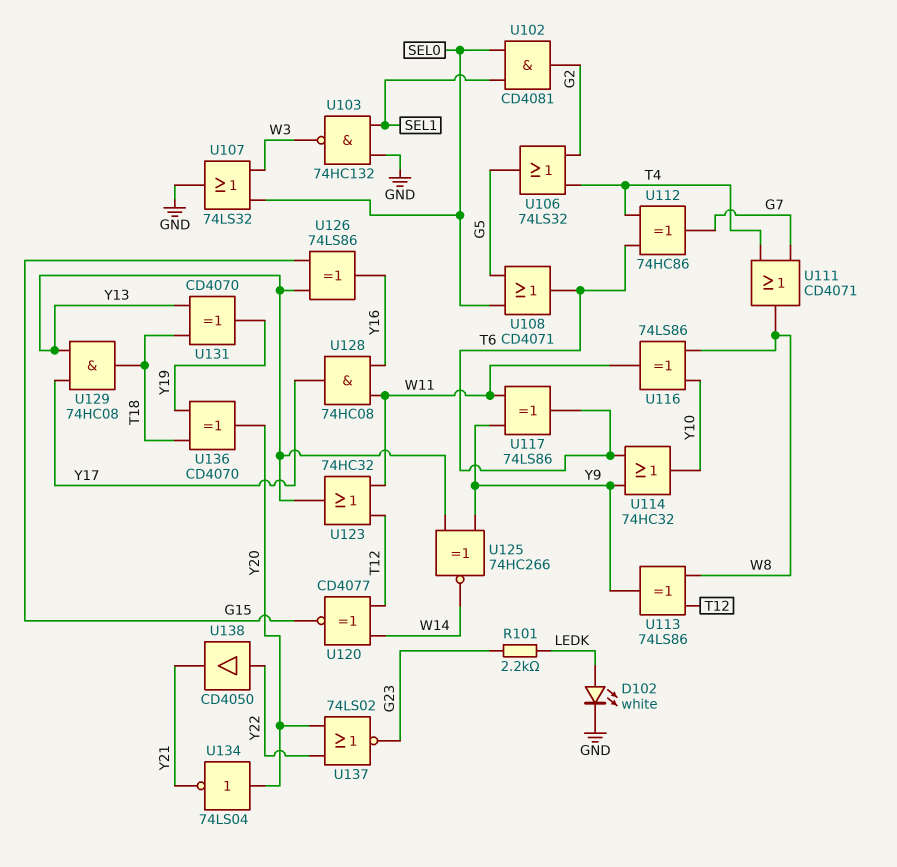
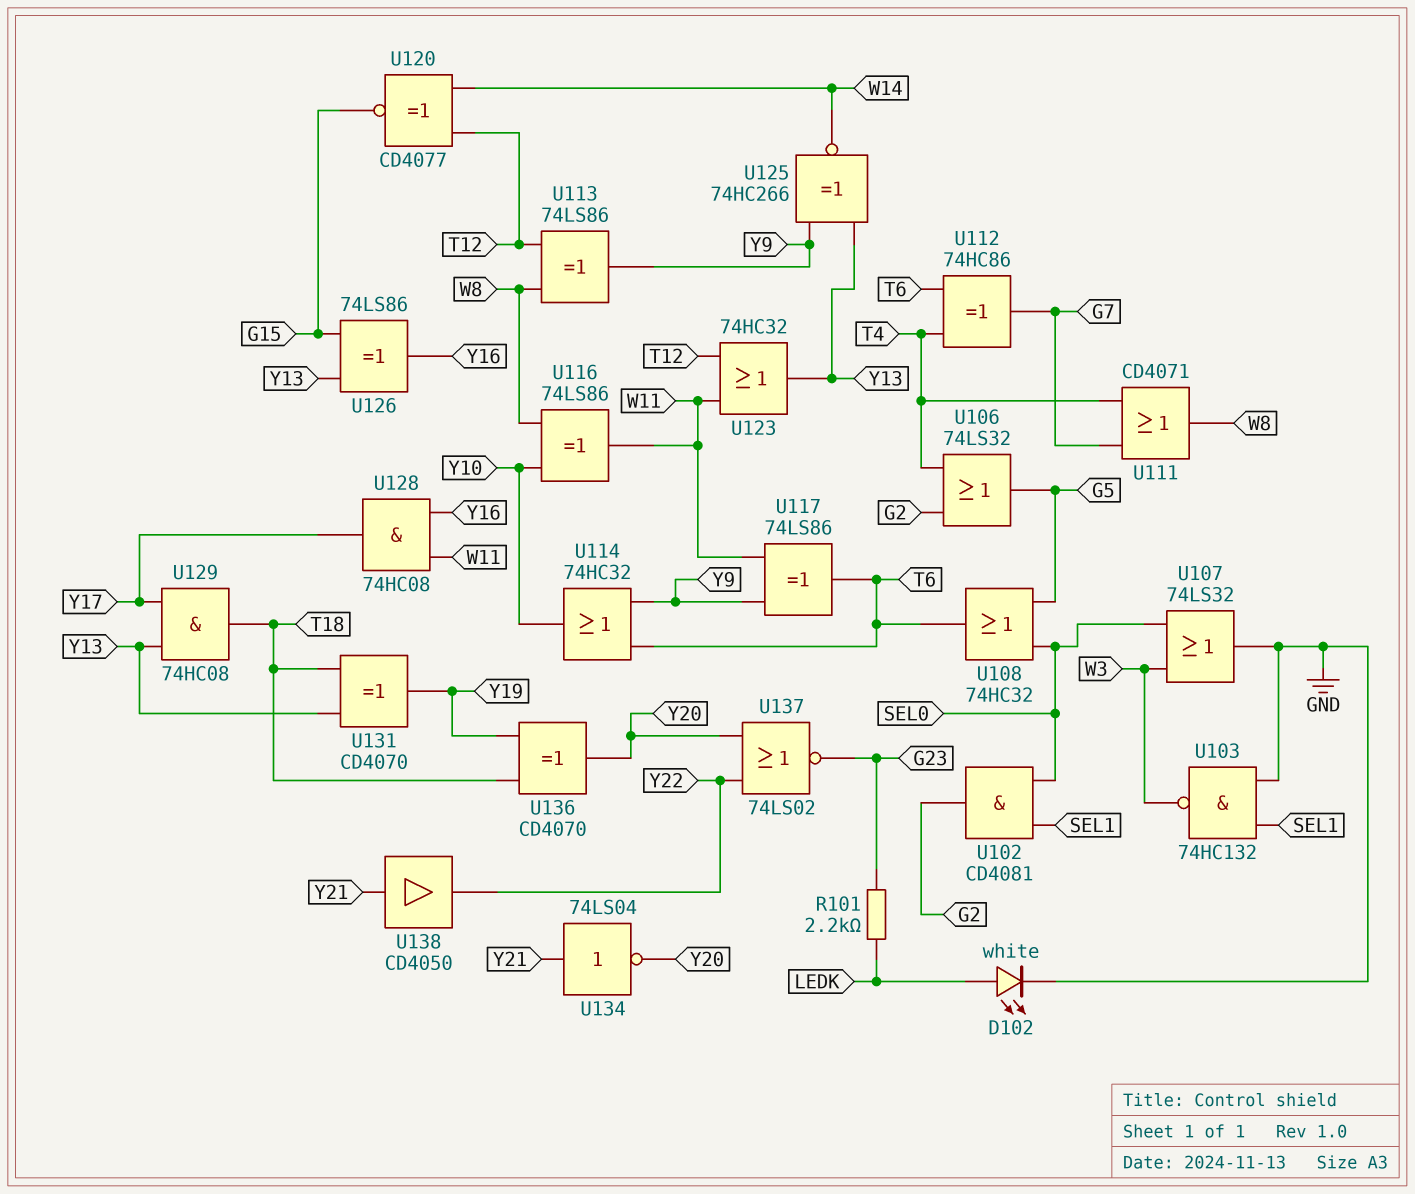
U108: OR CD4071 (in G5, in SEL0, out T6) -> OR 74HC32 (in G5, in SEL0, out T6)
U134: NOT 74LS04 (in Y20, out Y21) -> NOT 74LS04 (in Y21, out Y20)
U138: buffer CD4050 (in Y22, out Y21) -> buffer CD4050 (in Y21, out Y22)

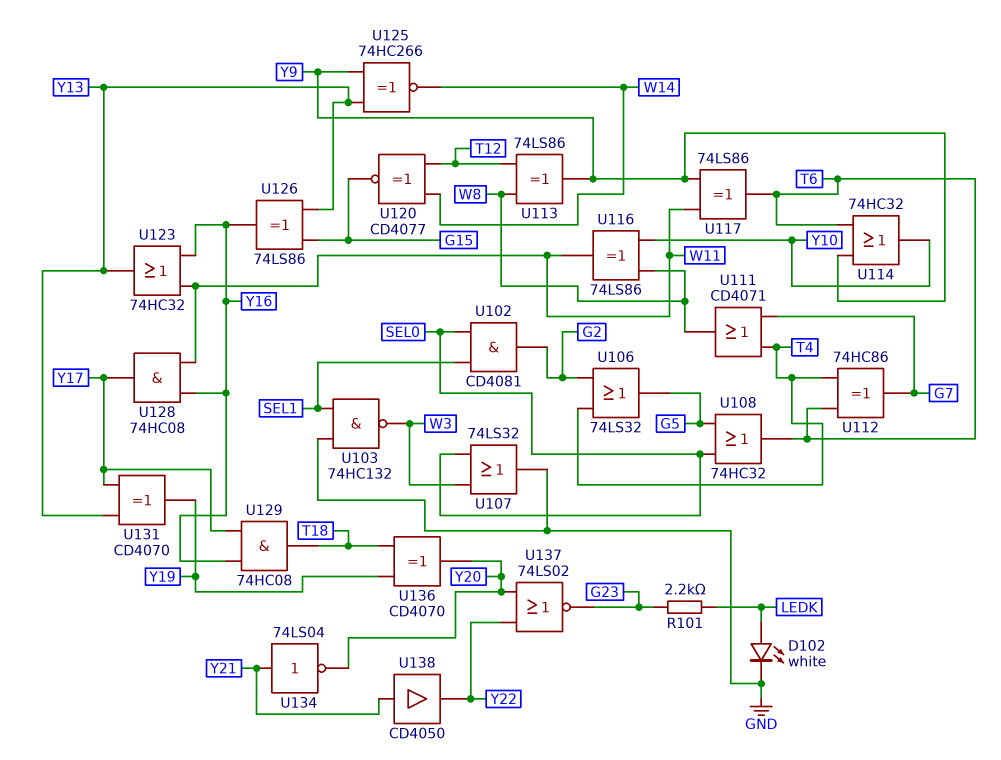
U123: OR 74HC32 (in T12, in W11, out Y13) -> OR 74HC32 (in W11, in Y16, out Y13)
U129: AND 74HC08 (in Y13, in Y17, out T18) -> AND 74HC08 (in Y16, in Y17, out T18)
U131: XOR CD4070 (in T18, in Y13, out Y19) -> XOR CD4070 (in Y13, in Y17, out Y19)

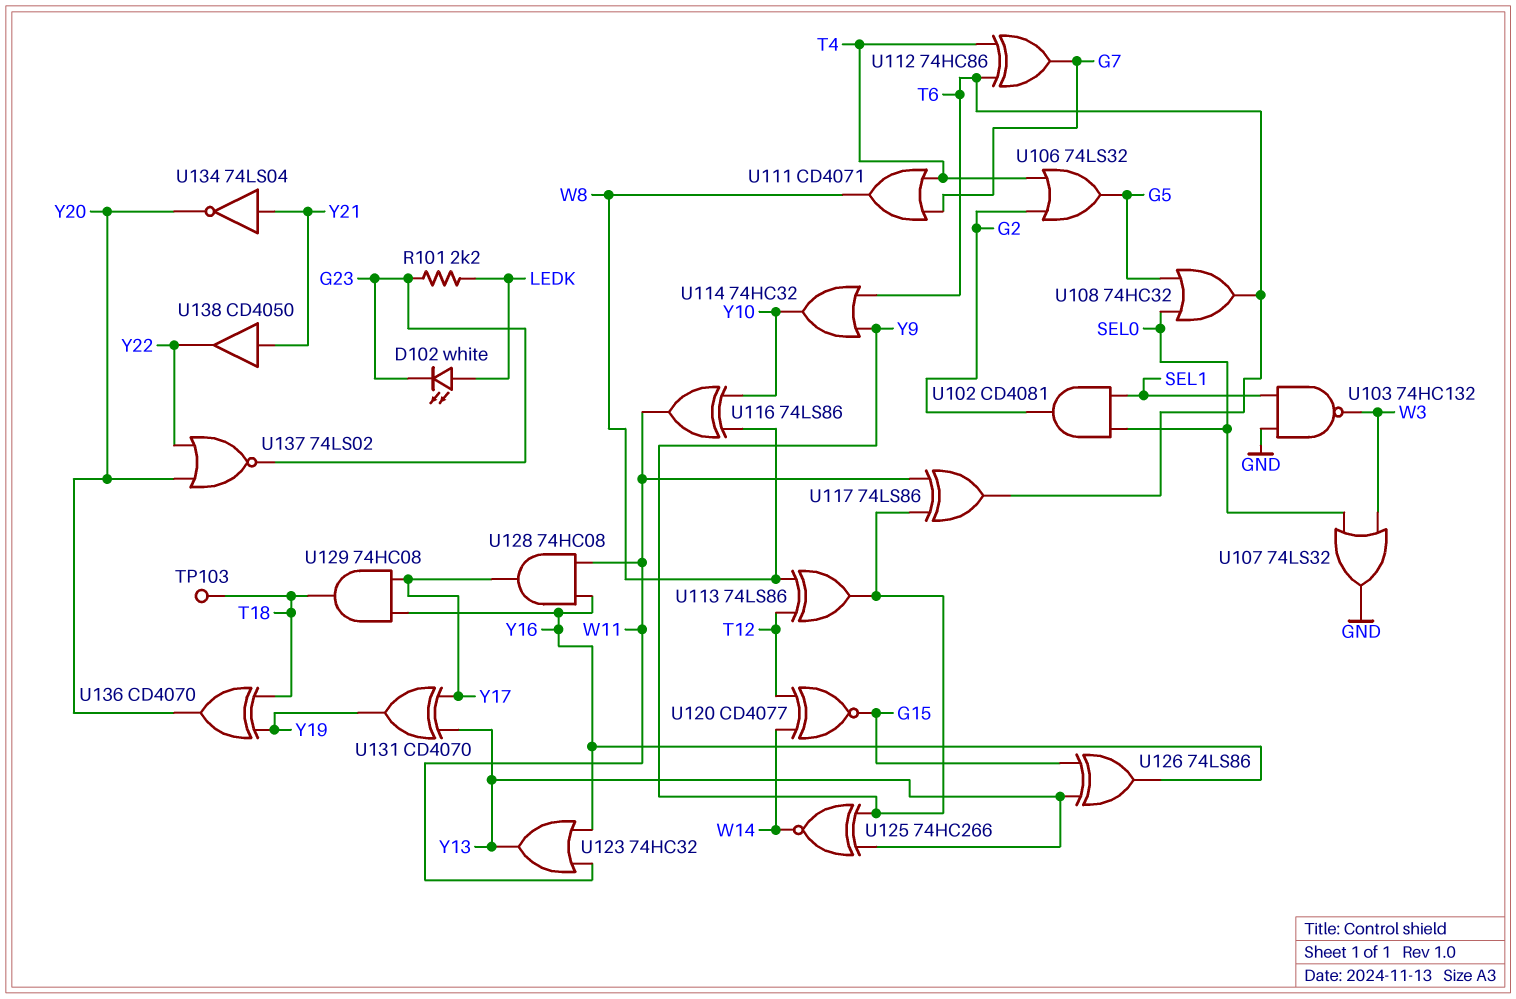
D102: LED white (A LEDK, K GND) -> LED white (A LEDK, K G23)
TP103: none -> test point (T18)

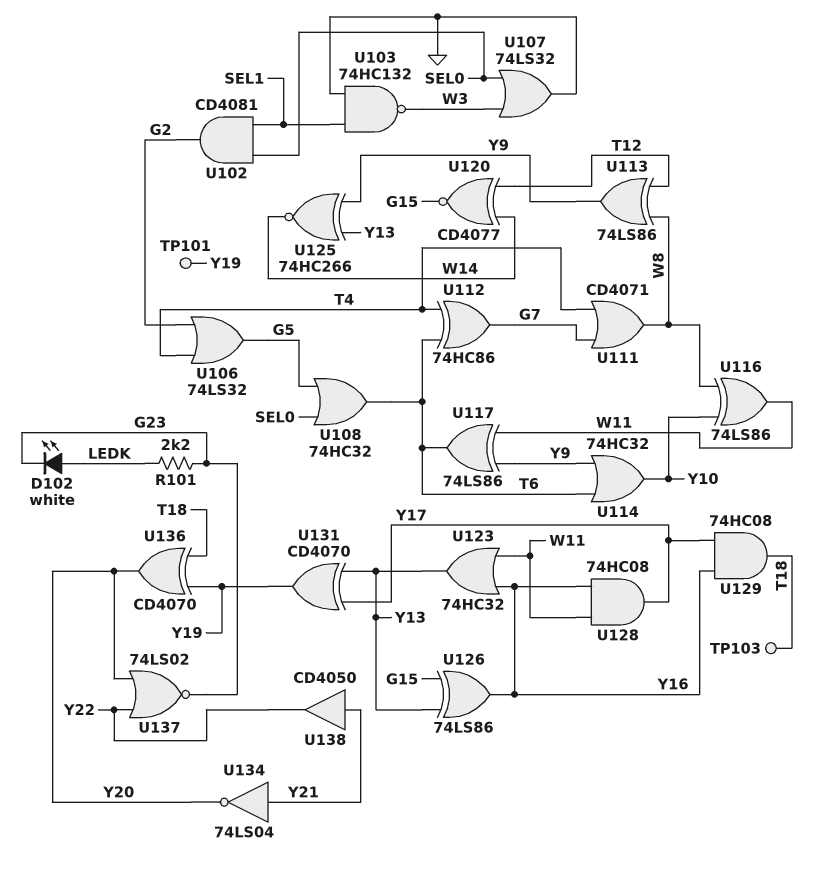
TP101: none -> test point (Y19)

